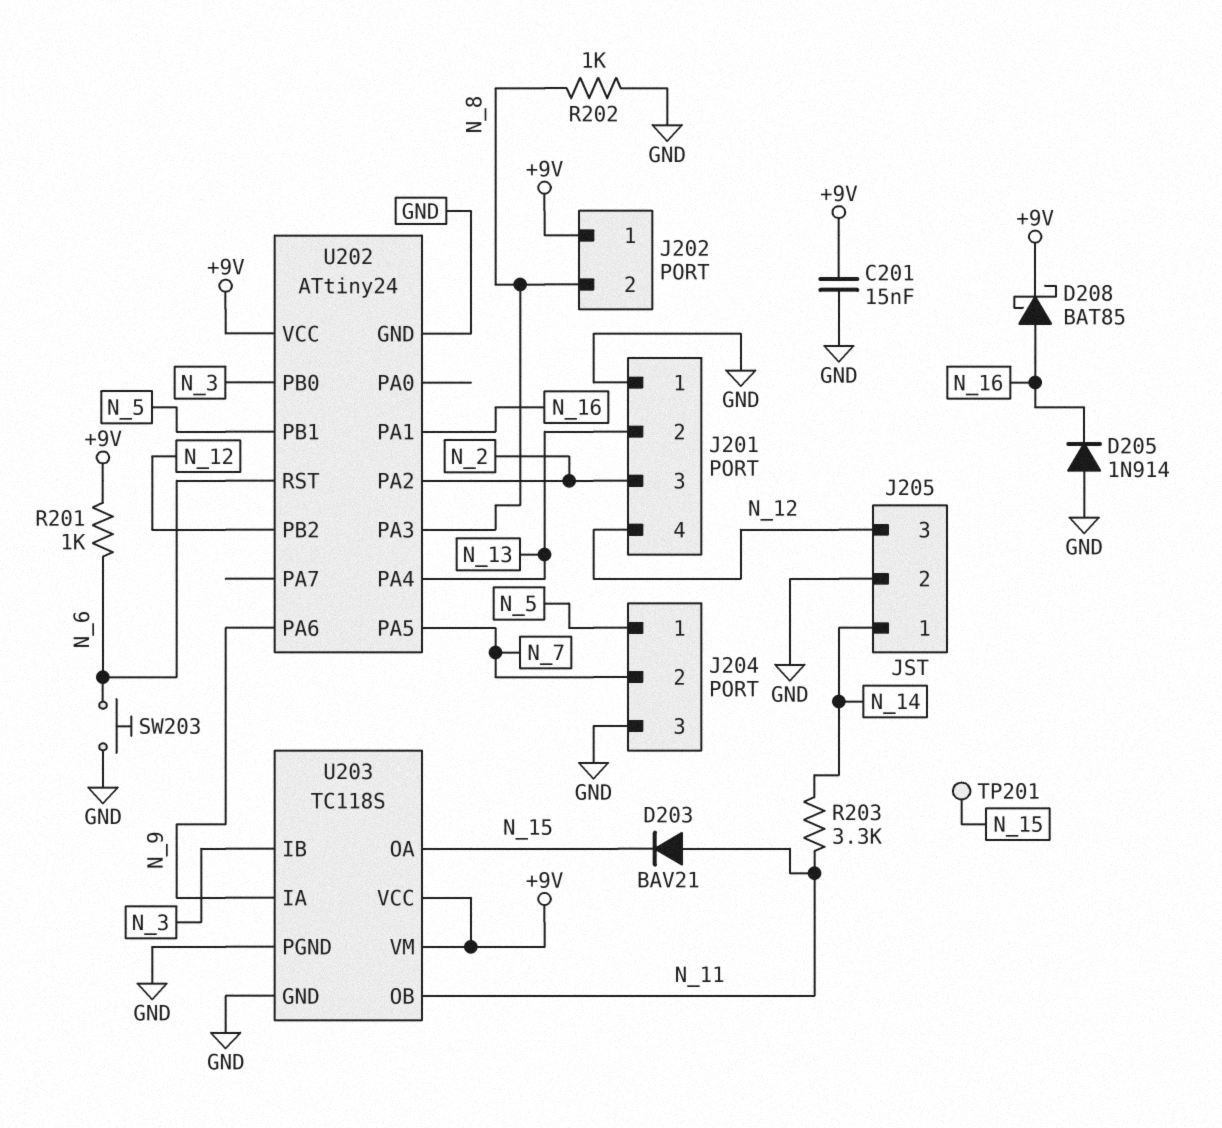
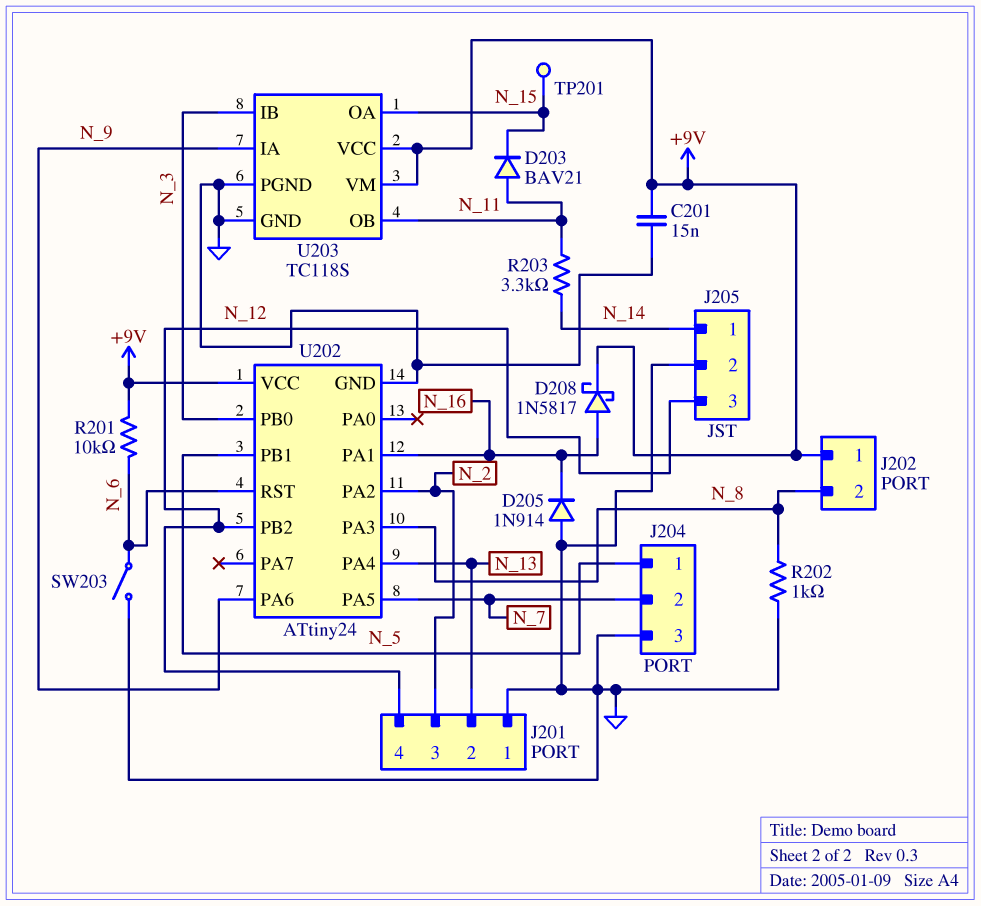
D208: schottky BAT85 (A N_16, K +9V) -> schottky 1N5817 (A N_16, K +9V)
R201: 1k (+9V, N_6) -> 10k (+9V, N_6)
SW203: button (GND, N_6) -> switch (GND, N_6)

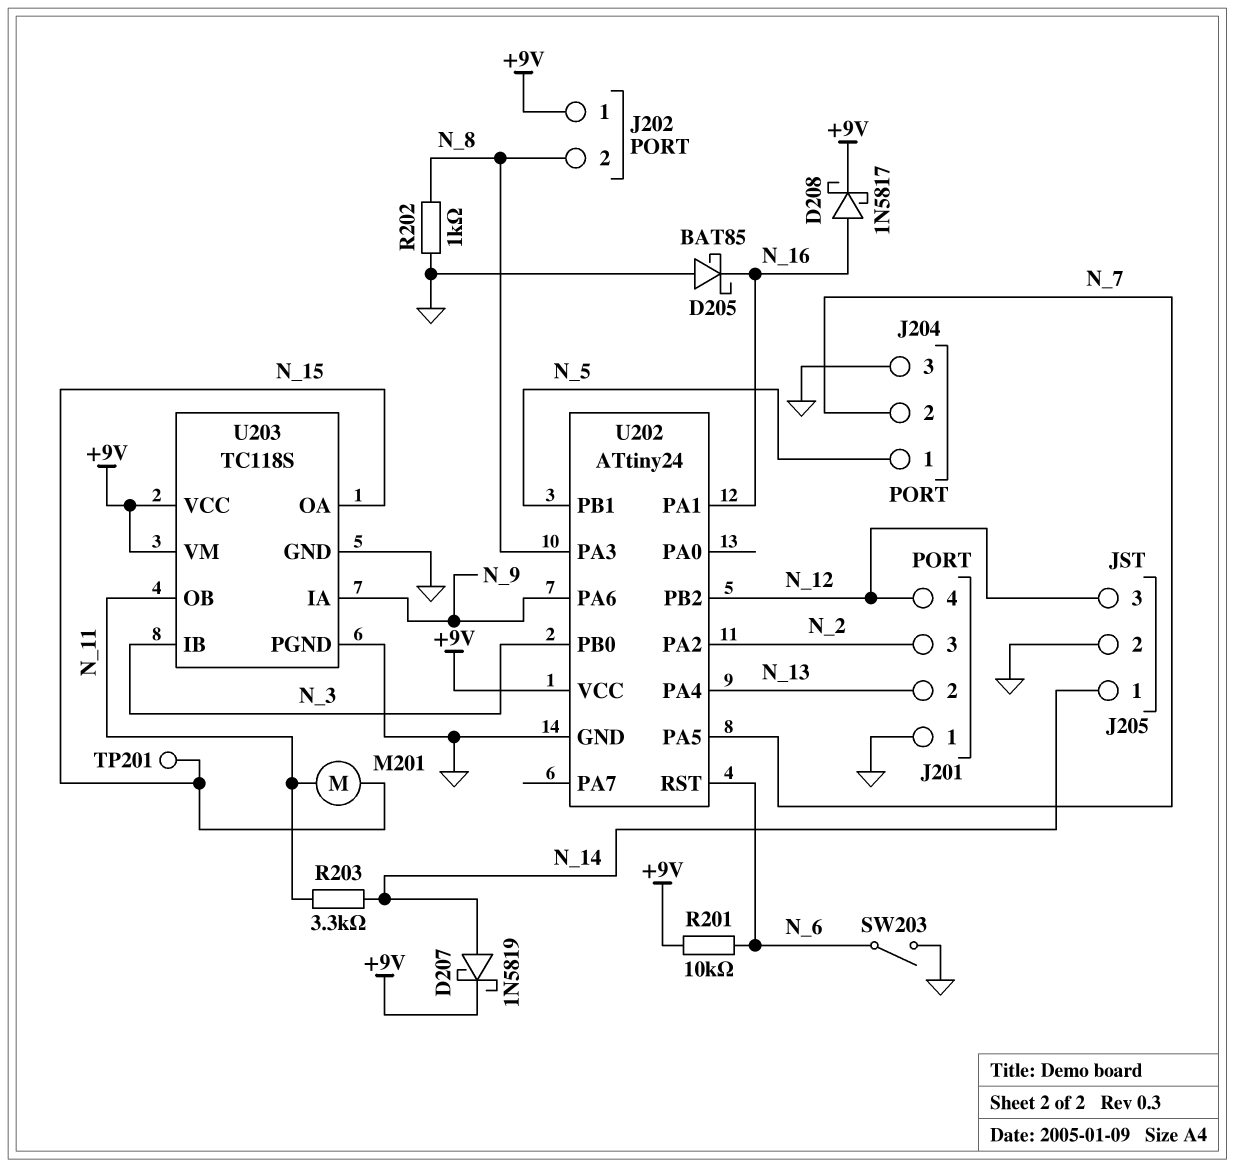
C201: 15nF (+9V, GND) -> none
D203: diode BAV21 (A N_11, K N_15) -> none
D205: diode 1N914 (A GND, K N_16) -> schottky BAT85 (A GND, K N_16)
D207: none -> schottky 1N5819 (A N_14, K +9V)
M201: none -> motor (N_11, N_15)

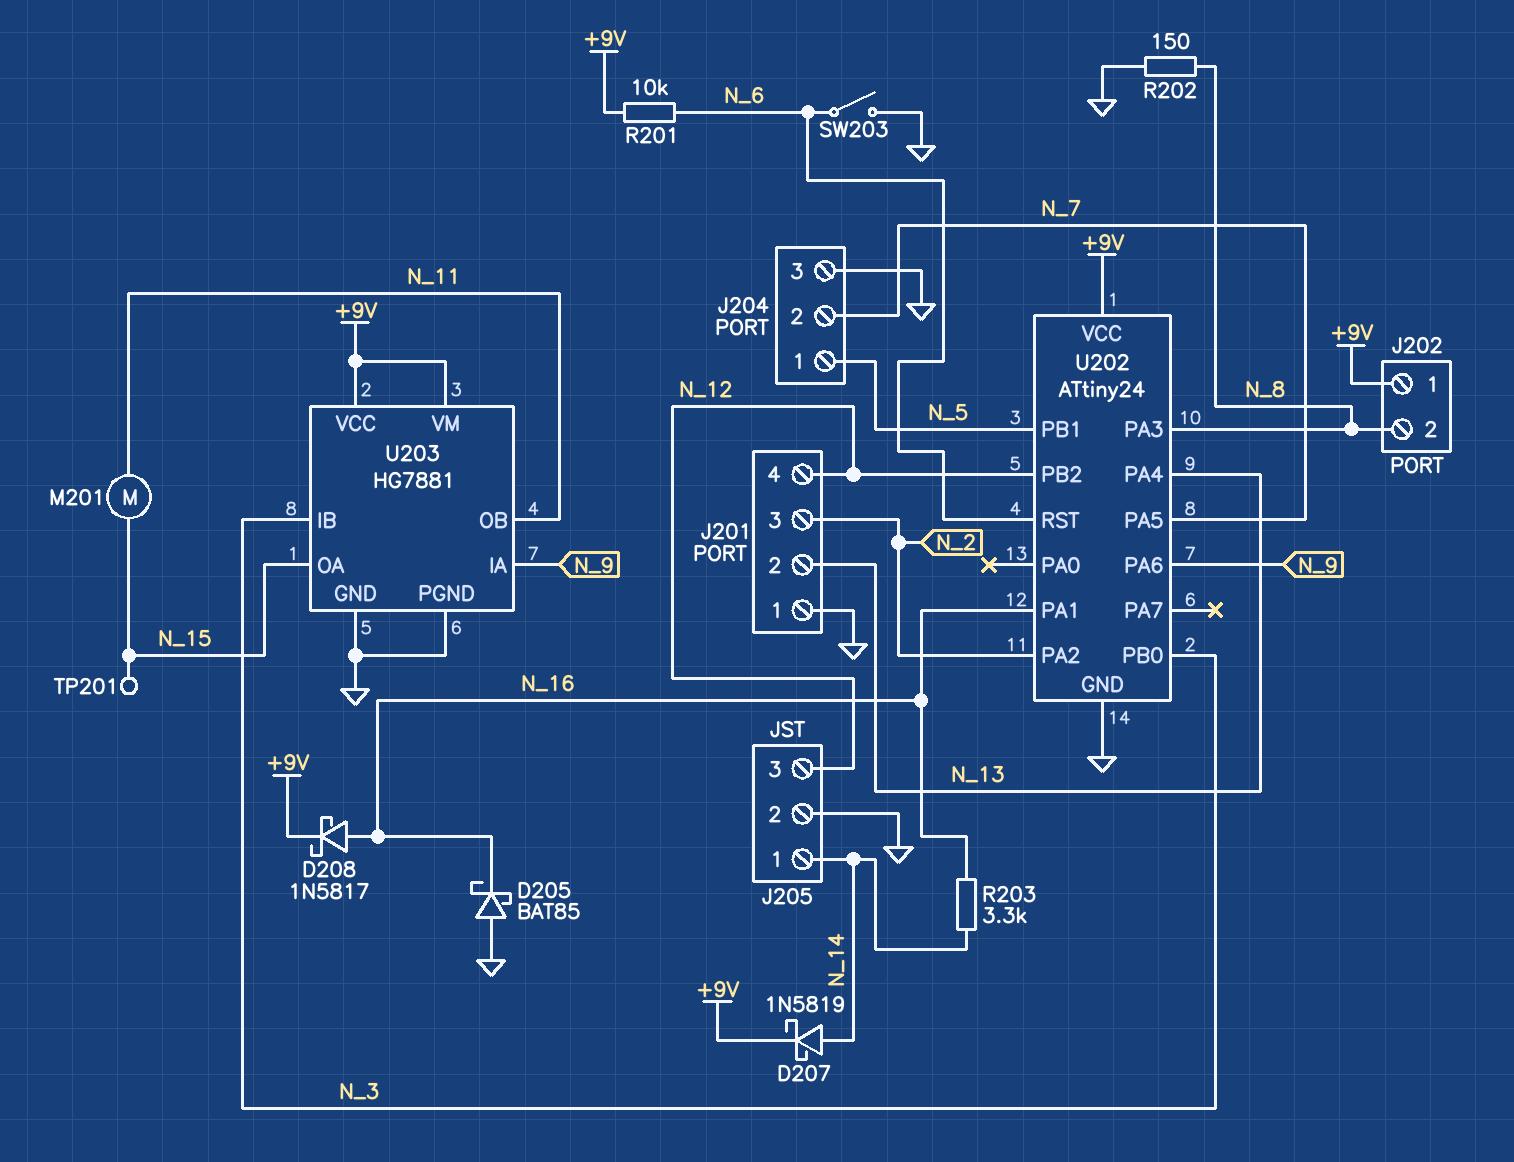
R202: 1k (GND, N_8) -> 150 (GND, N_8)
R203: 3.3k (N_11, N_14) -> 3.3k (N_14, N_16)
U203: TC118S -> HG7881

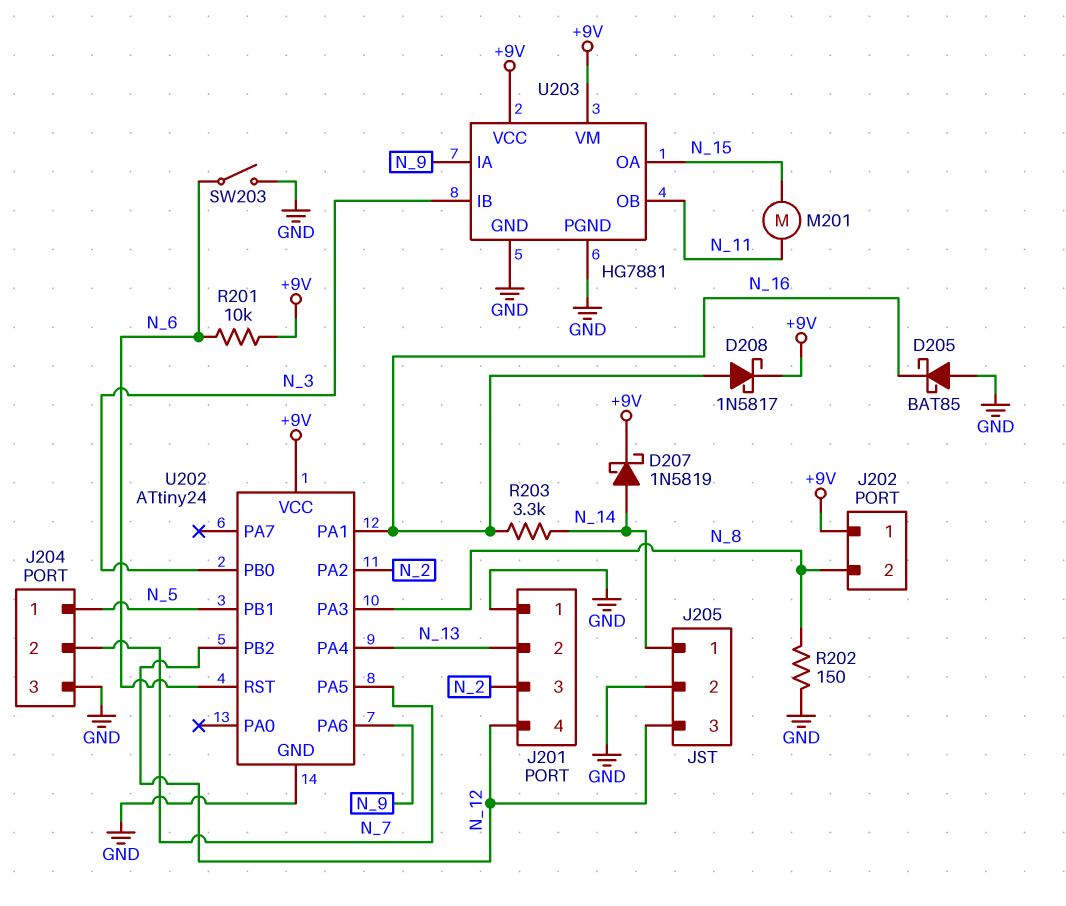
TP201: test point (N_15) -> none

